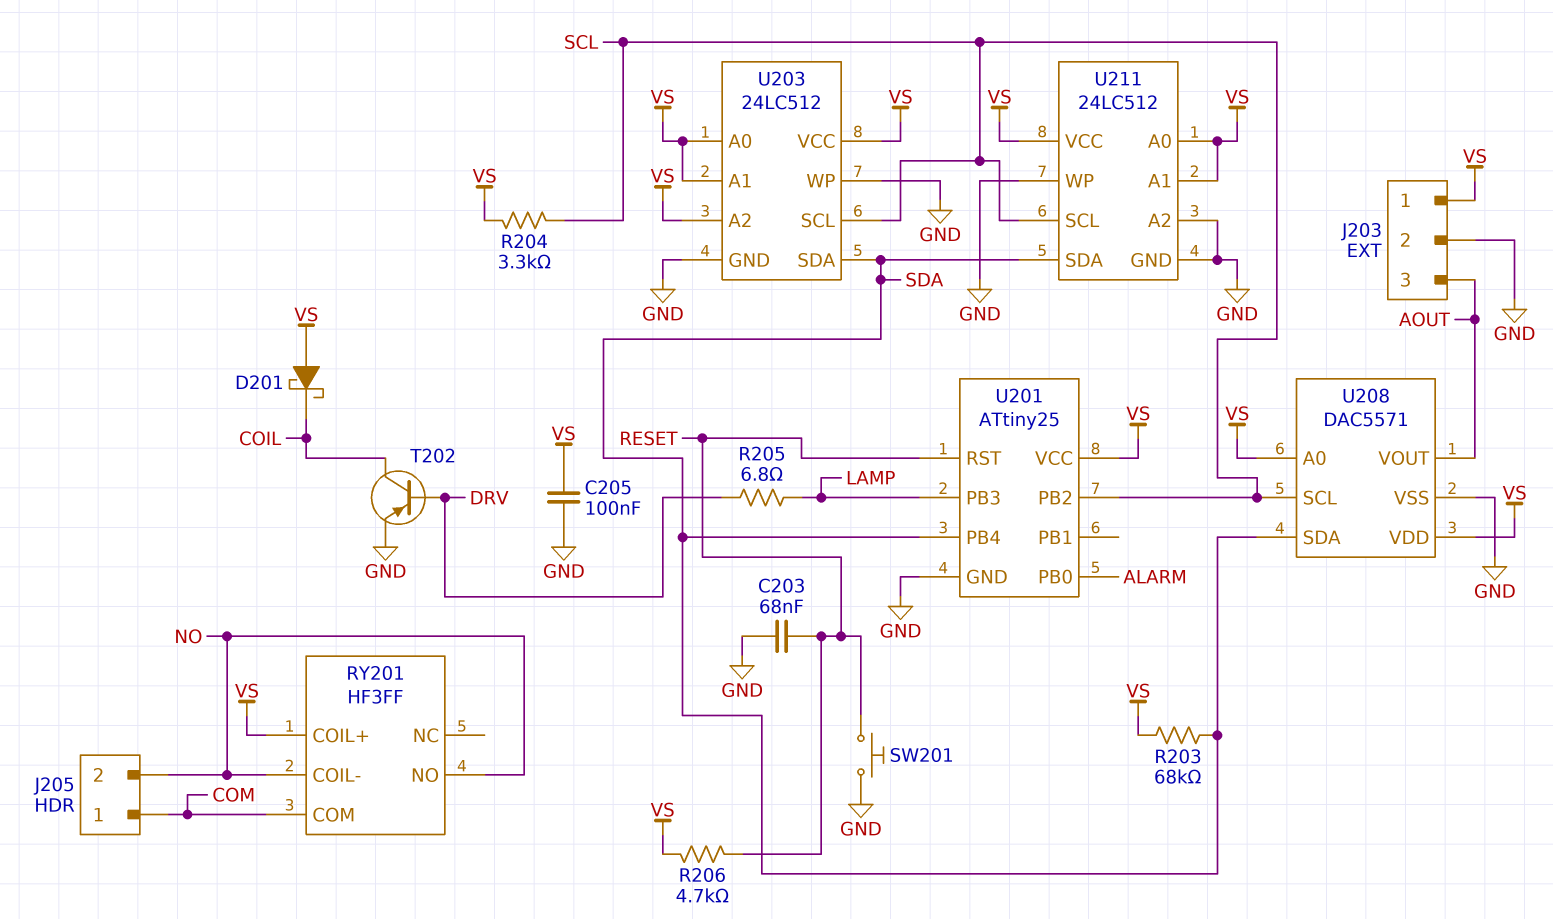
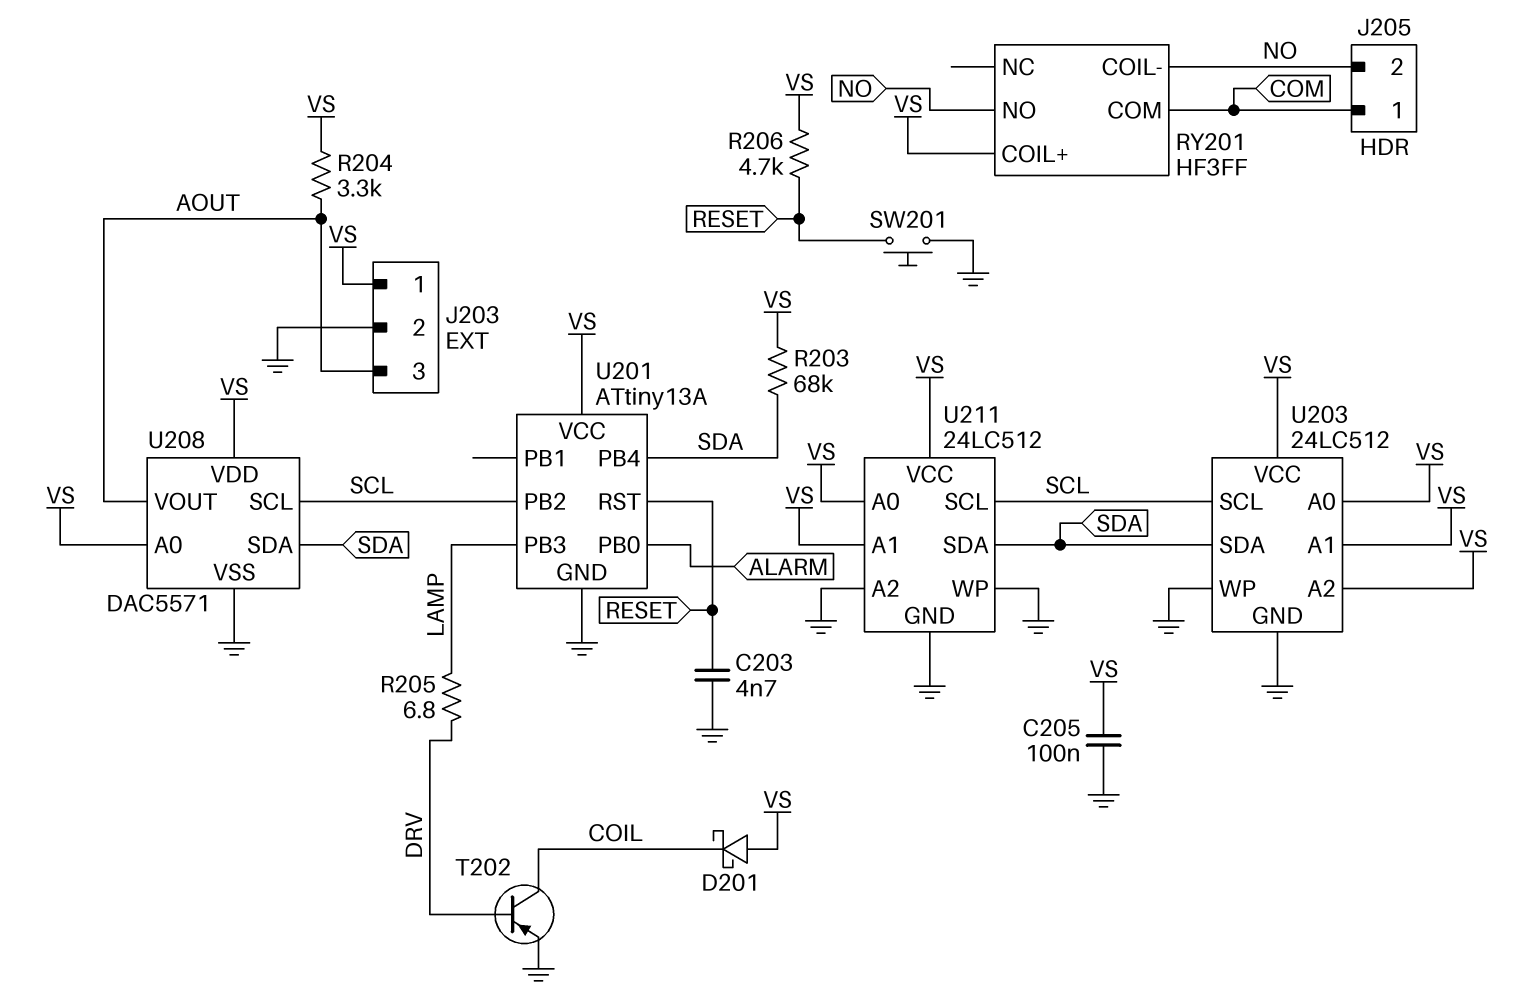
C203: 68nF (GND, RESET) -> 4.7nF (GND, RESET)
R204: 3.3k (SCL, VS) -> 3.3k (AOUT, VS)
U201: ATtiny25 -> ATtiny13A

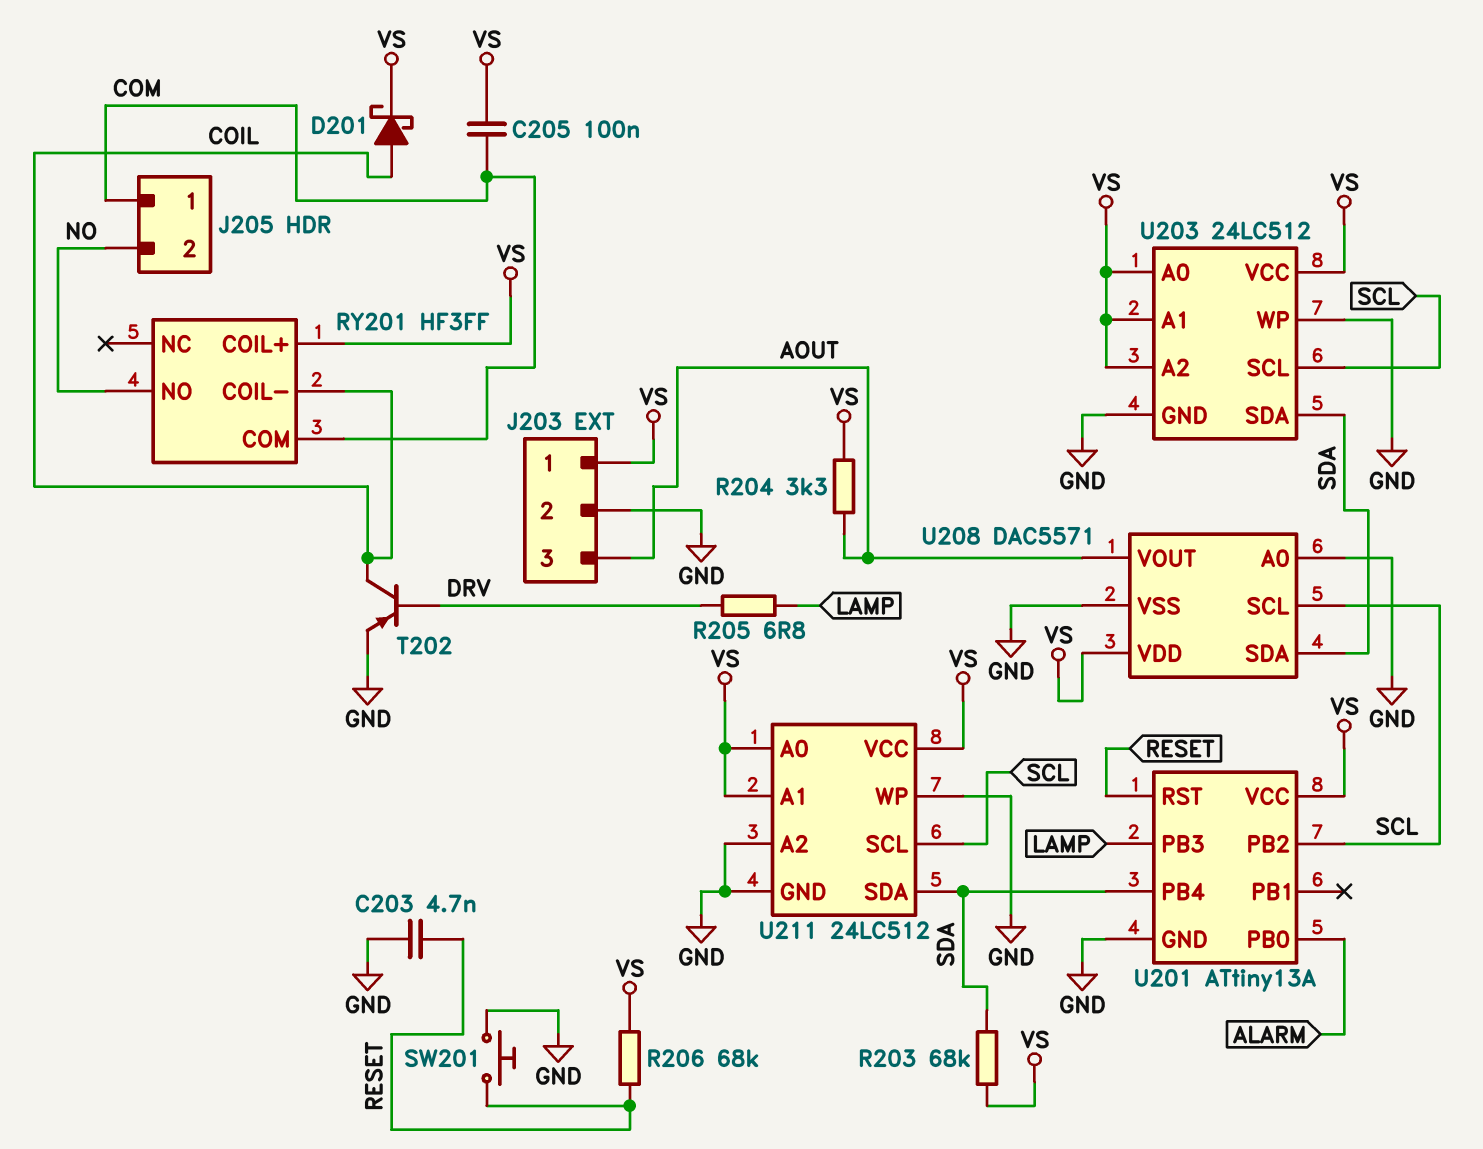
C205: 100nF (GND, VS) -> 100nF (COM, VS)
D201: schottky (A VS, K COIL) -> schottky (A COIL, K VS)
R206: 4.7k (RESET, VS) -> 68k (RESET, VS)
RY201 pin COIL-: NO -> COIL
U208 pin A0: VS -> GND

